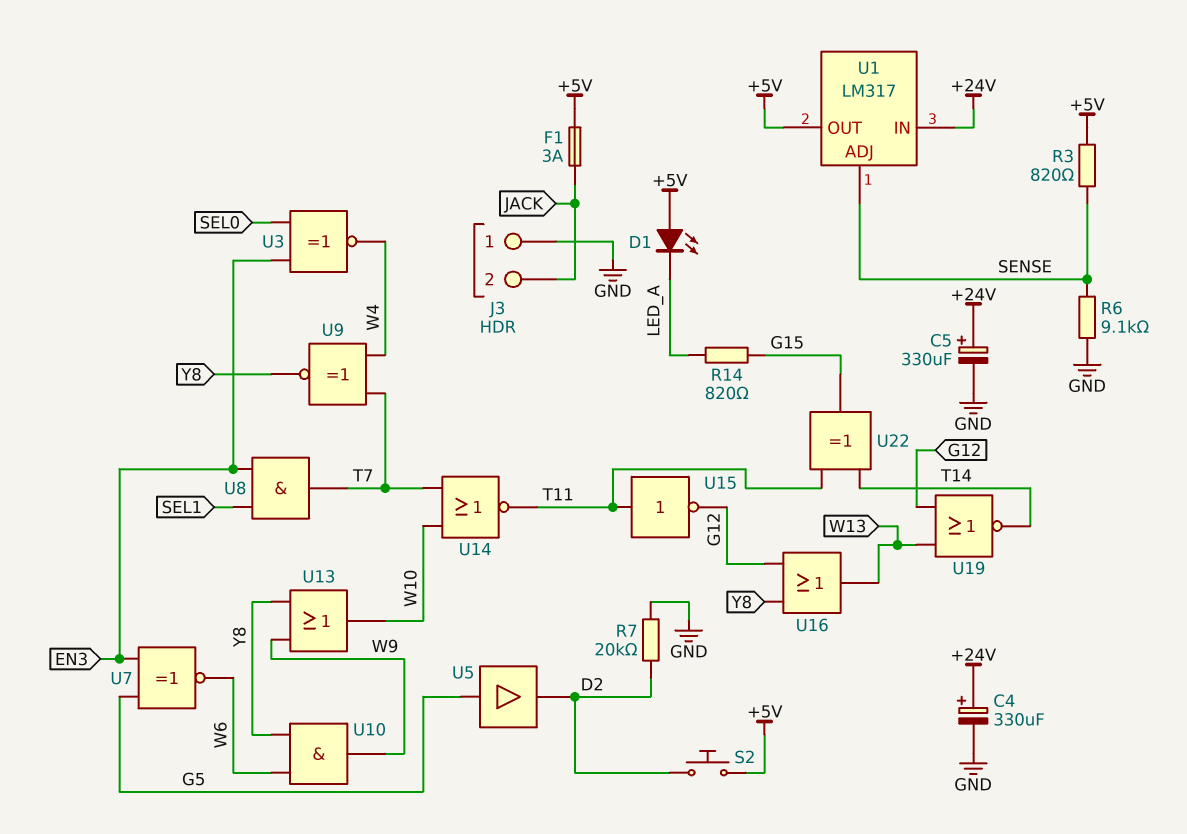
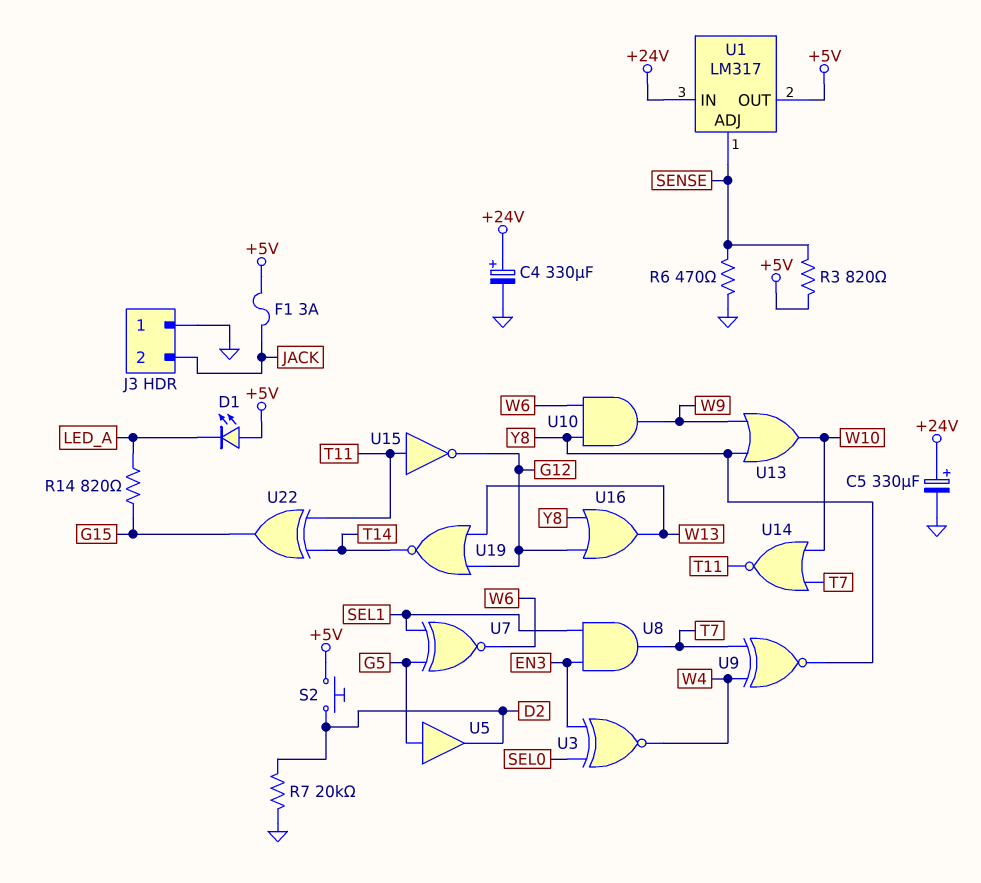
R6: 9.1k (GND, SENSE) -> 470 (GND, SENSE)
U7: XNOR (in EN3, in G5, out W6) -> XNOR (in G5, in SEL1, out W6)

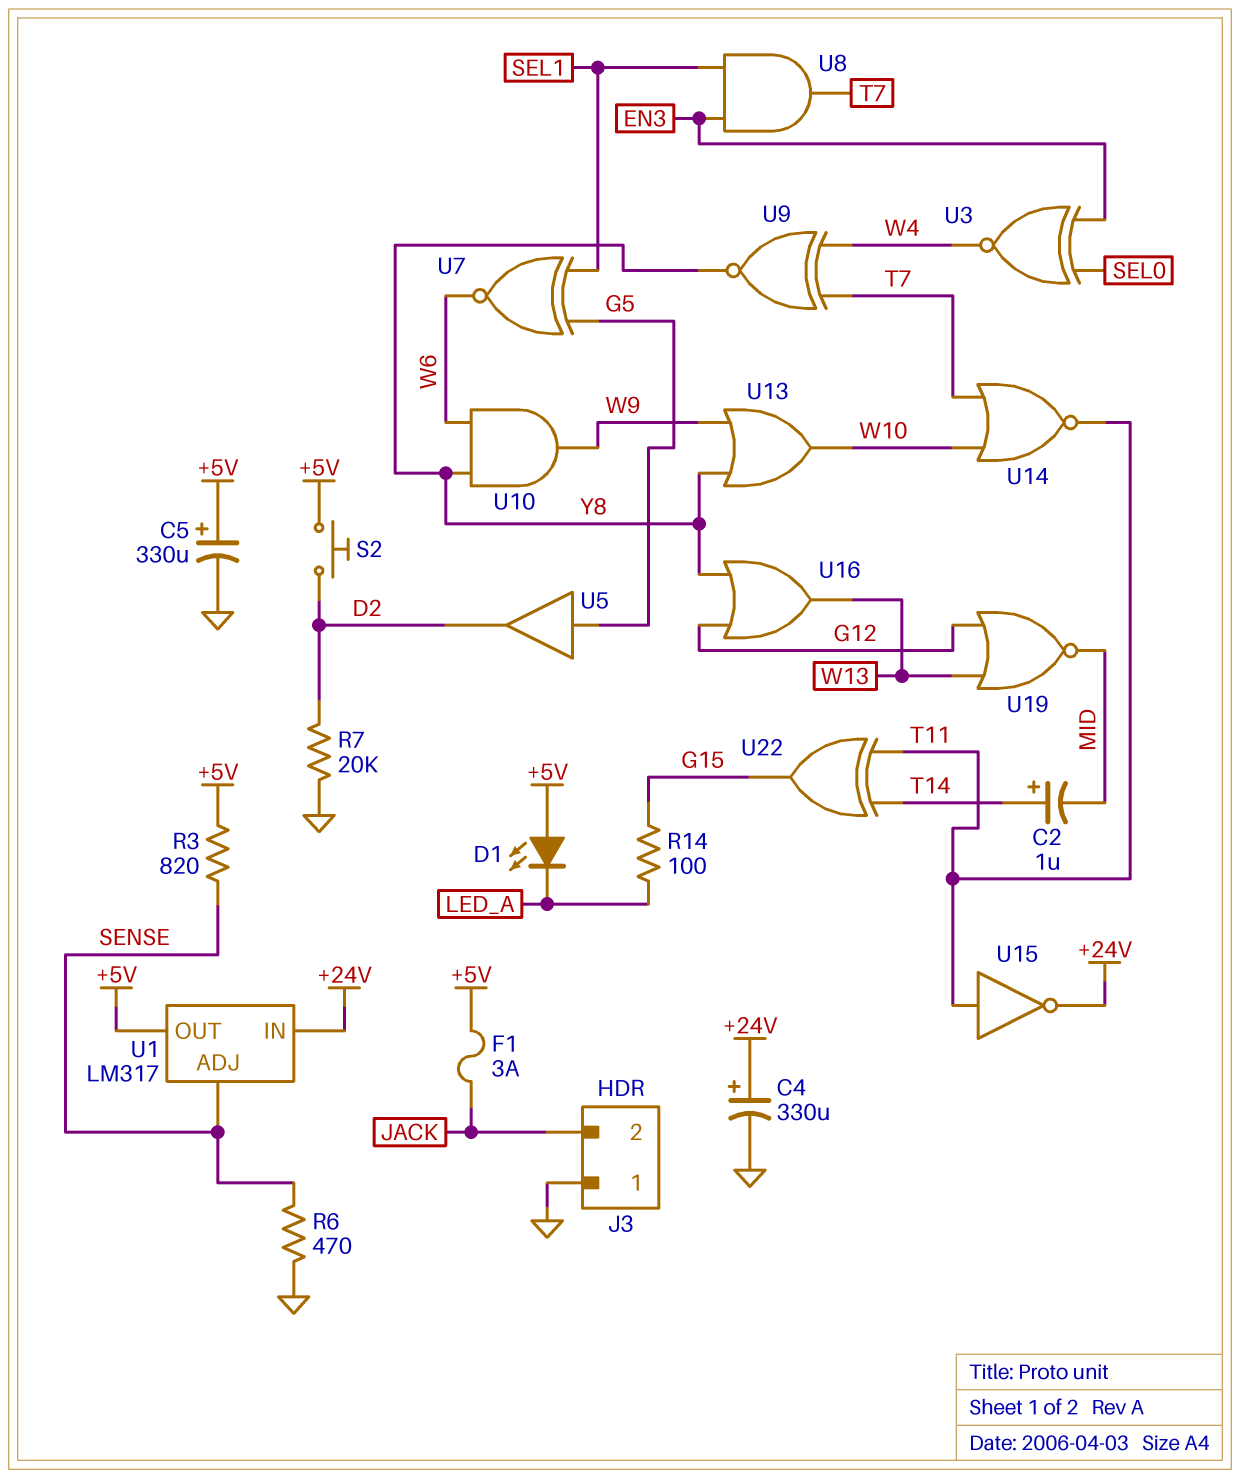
C2: none -> 1uF (plus T14, minus MID)
C5: 330uF (plus +24V, minus GND) -> 330uF (plus +5V, minus GND)
R14: 820 (G15, LED_A) -> 100 (G15, LED_A)
U15: NOT (in T11, out G12) -> NOT (in T11, out +24V)
U19: NOR (in G12, in W13, out T14) -> NOR (in G12, in W13, out MID)

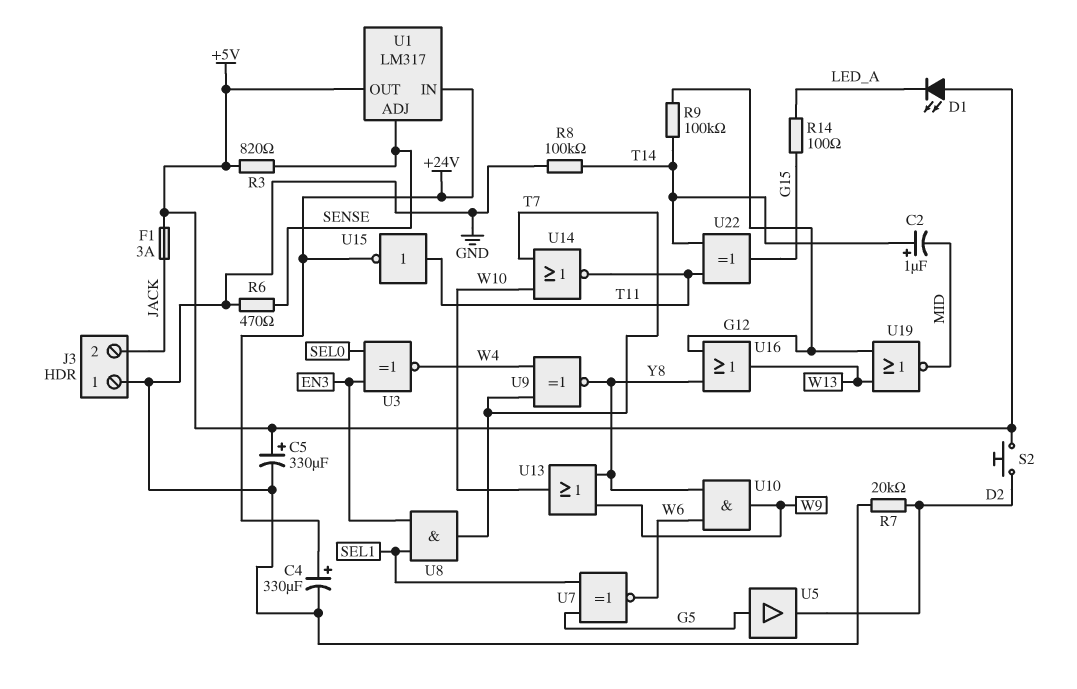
R8: none -> 100k (GND, T14)
R9: none -> 100k (G12, T14)

